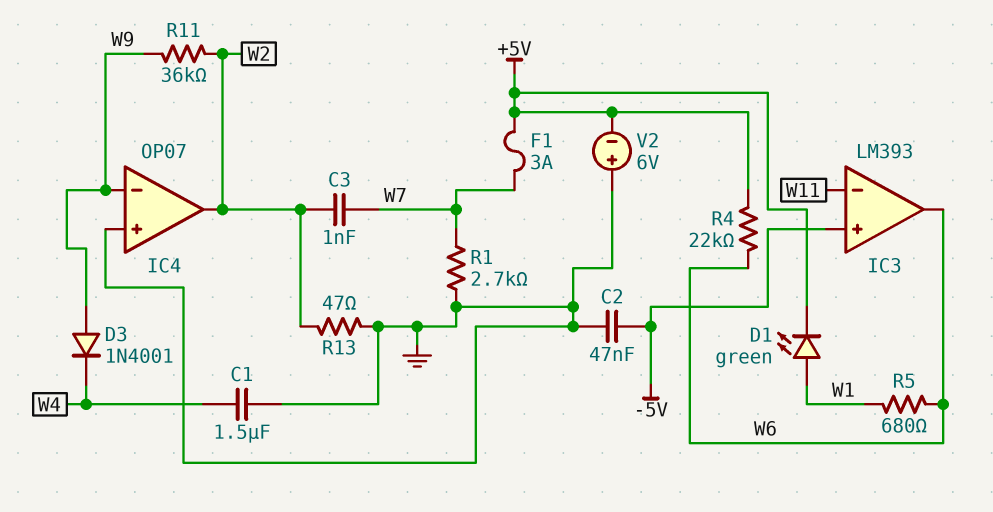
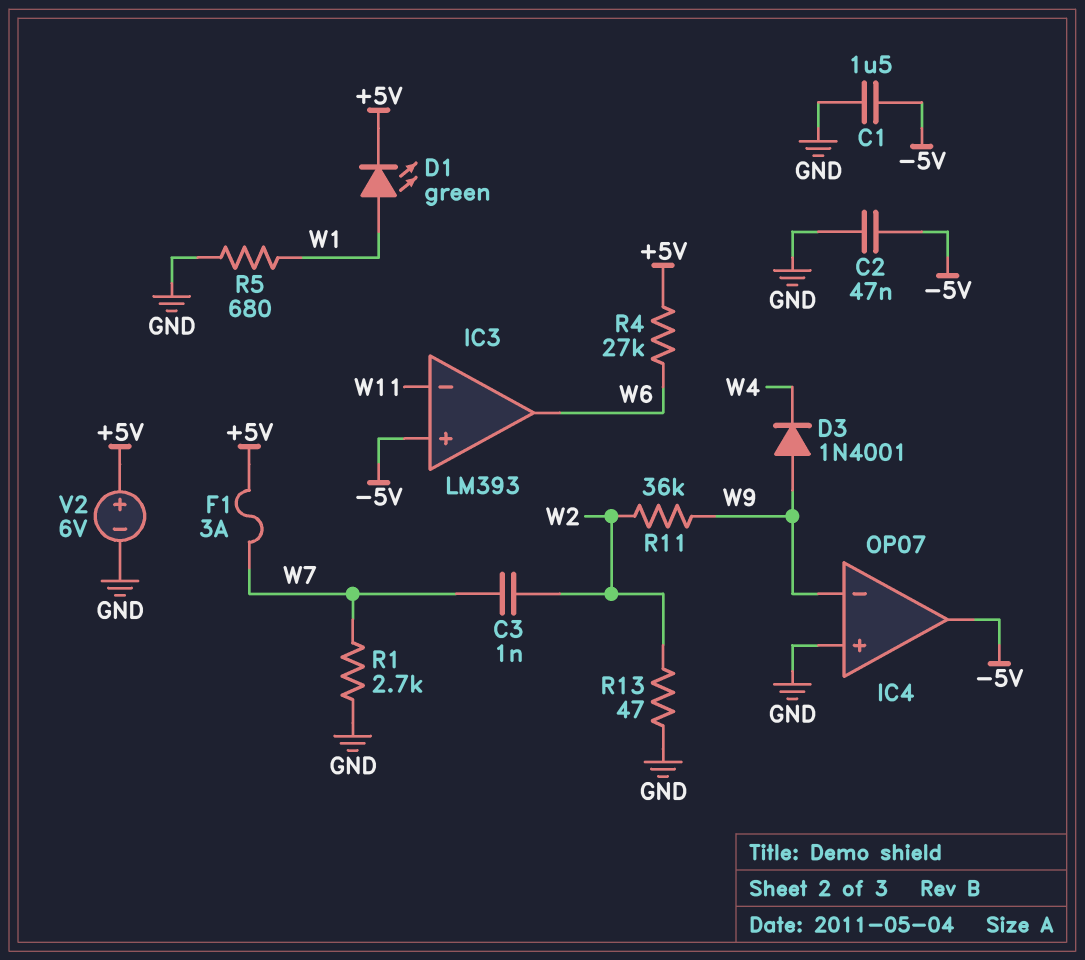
C1: 1.5uF (GND, W4) -> 1.5uF (-5V, GND)
IC4 pin out: W2 -> -5V
R4: 22k (+5V, W6) -> 27k (+5V, W6)
R5: 680 (W1, W6) -> 680 (GND, W1)
V2: 6V (plus GND, minus +5V) -> 6V (plus +5V, minus GND)

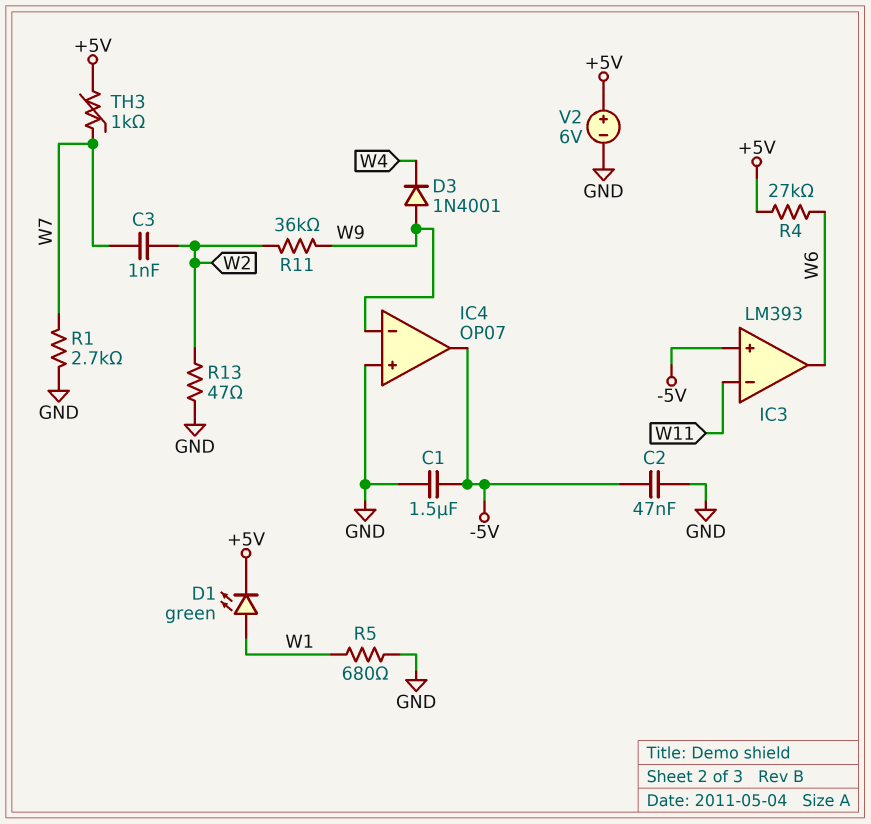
F1: 3A (+5V, W7) -> none
TH3: none -> 1k (+5V, W7)

